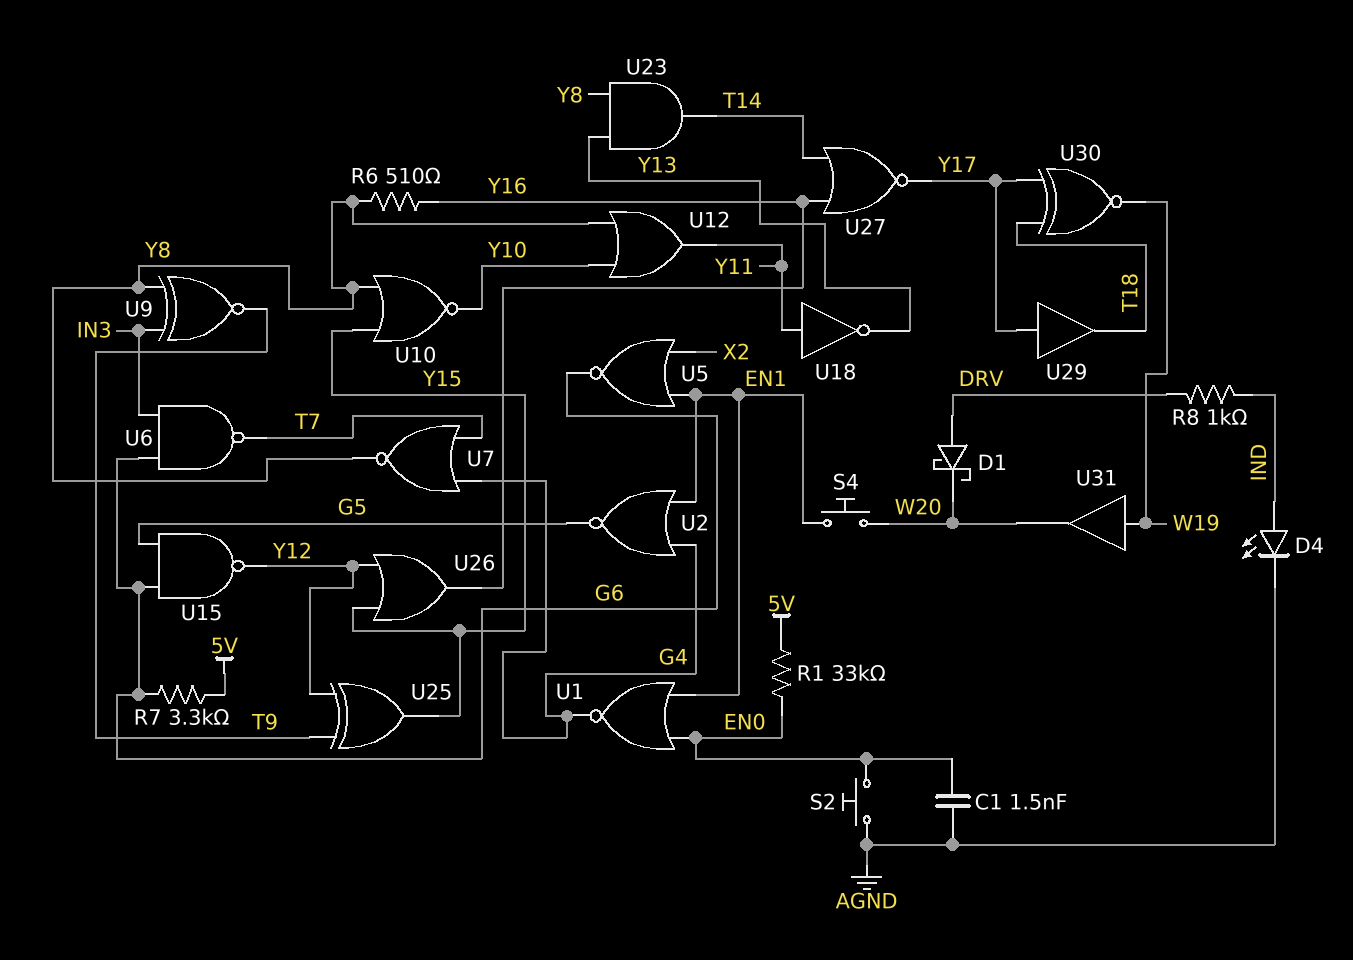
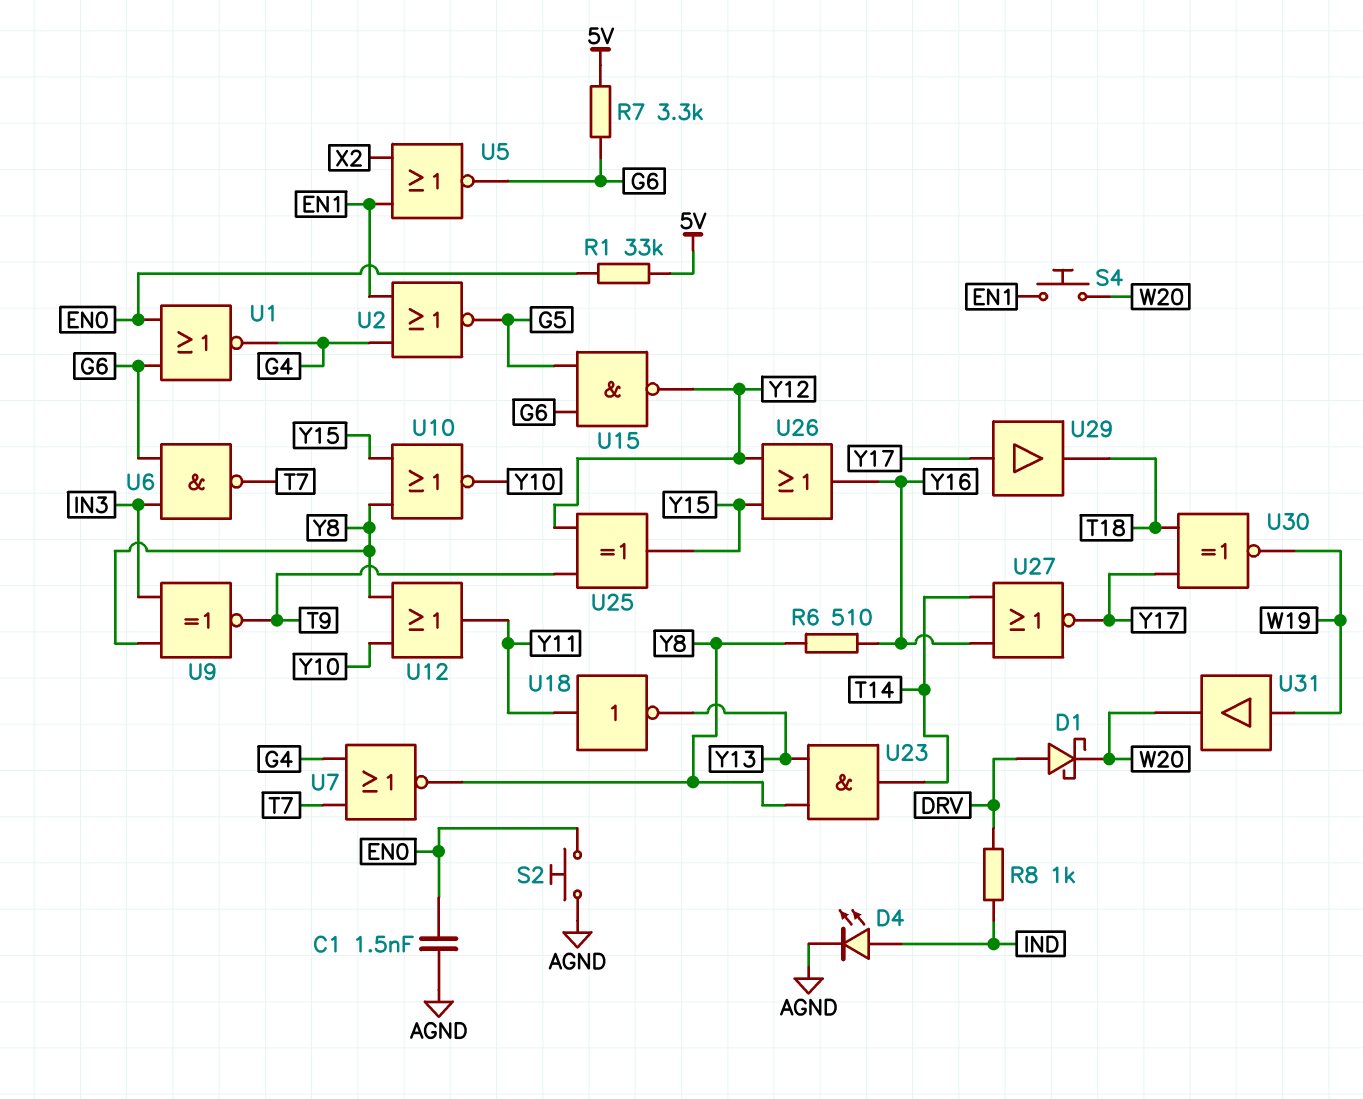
U1: NOR (in EN0, in EN1, out G4) -> NOR (in EN0, in G6, out G4)

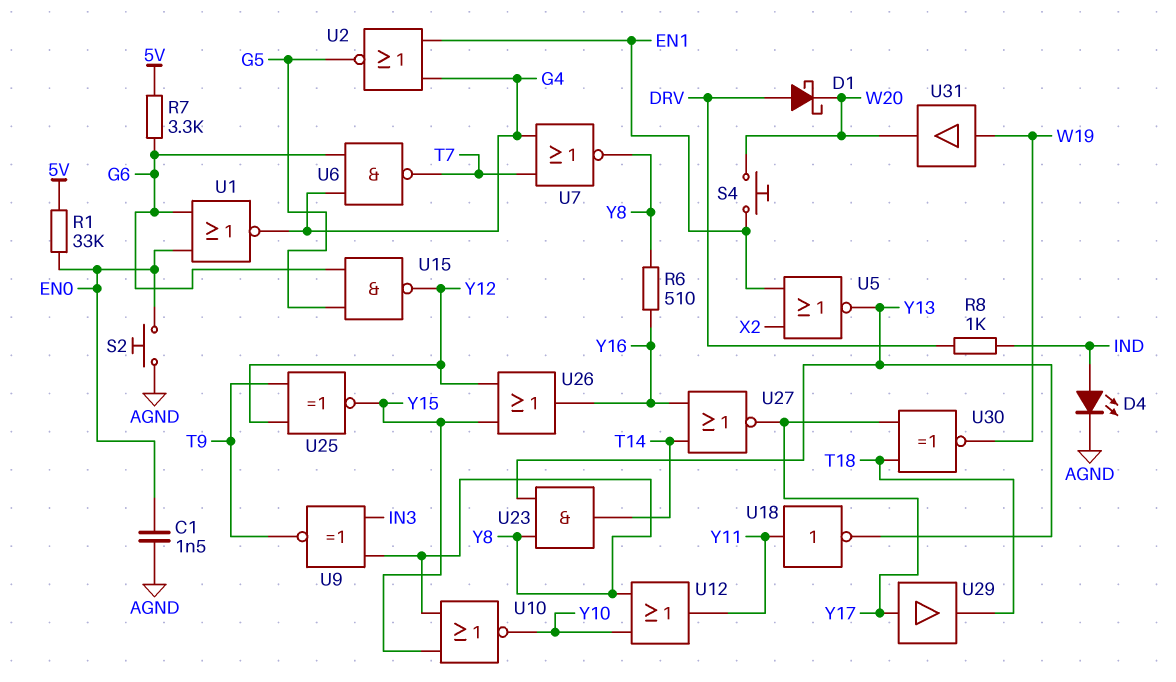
U5: NOR (in EN1, in X2, out G6) -> NOR (in EN1, in X2, out Y13)
U6: NAND (in G6, in IN3, out T7) -> NAND (in G4, in G6, out T7)
U25: XOR (in T9, in Y12, out Y15) -> XNOR (in T9, in Y12, out Y15)

